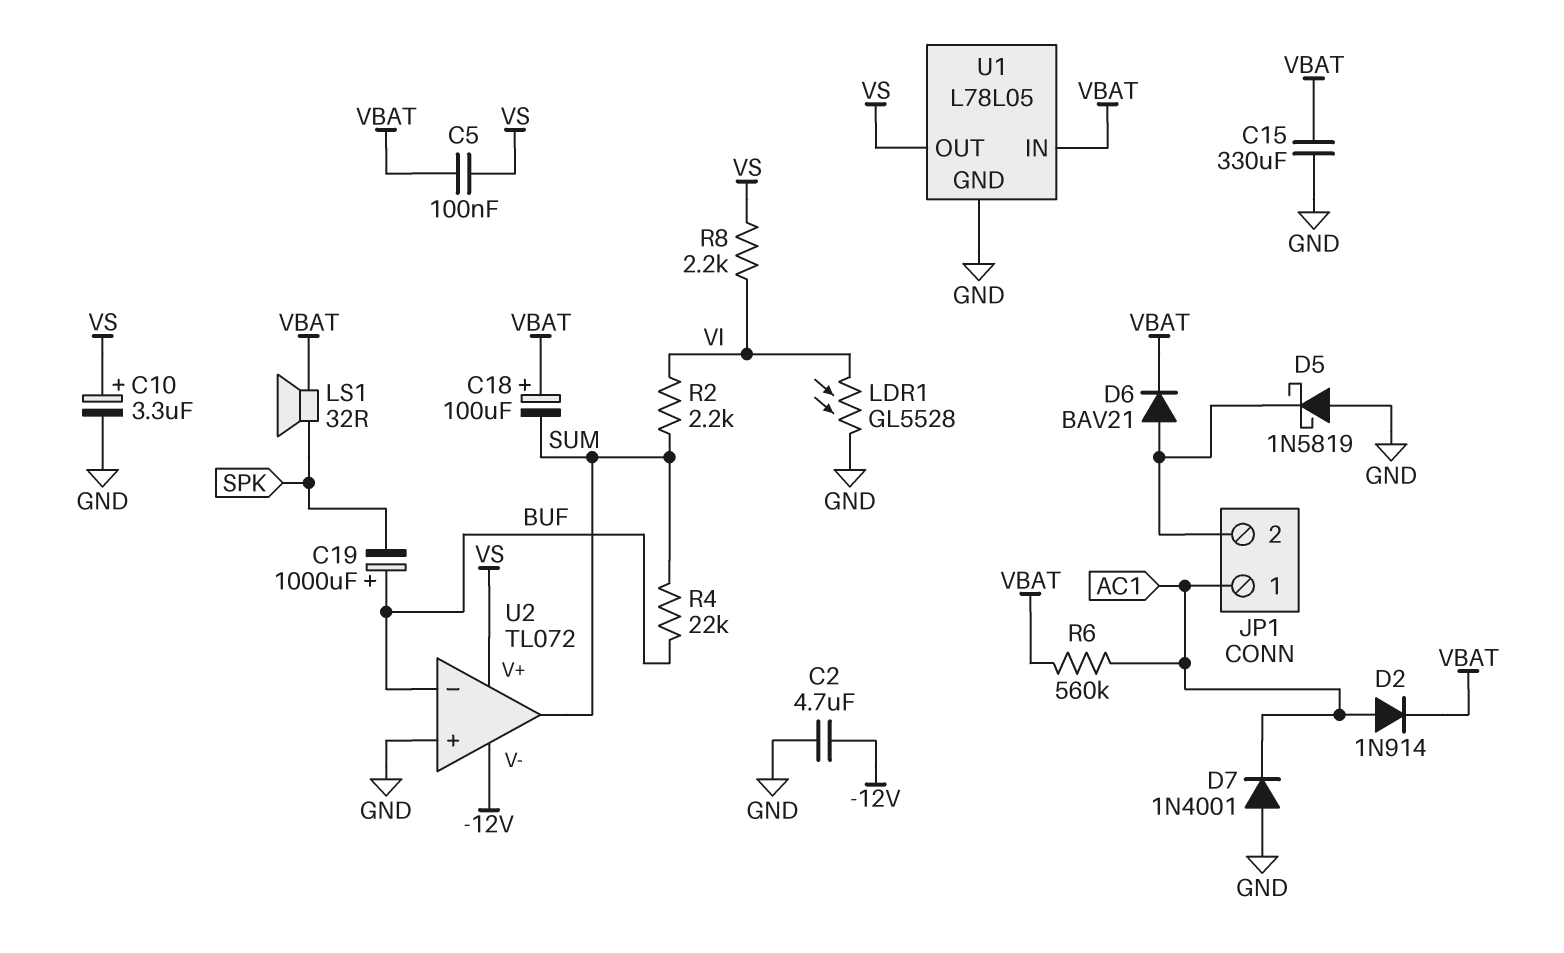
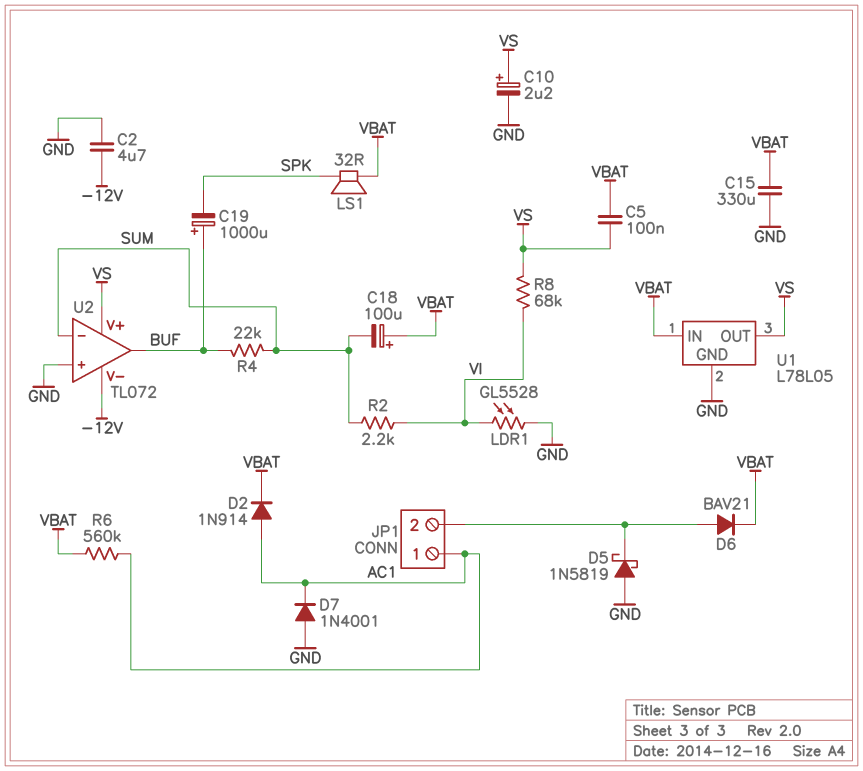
C10: 3.3uF (plus VS, minus GND) -> 2.2uF (plus VS, minus GND)
R8: 2.2k (VI, VS) -> 68k (VI, VS)
U2 pin in-: BUF -> SUM
U2 pin out: SUM -> BUF

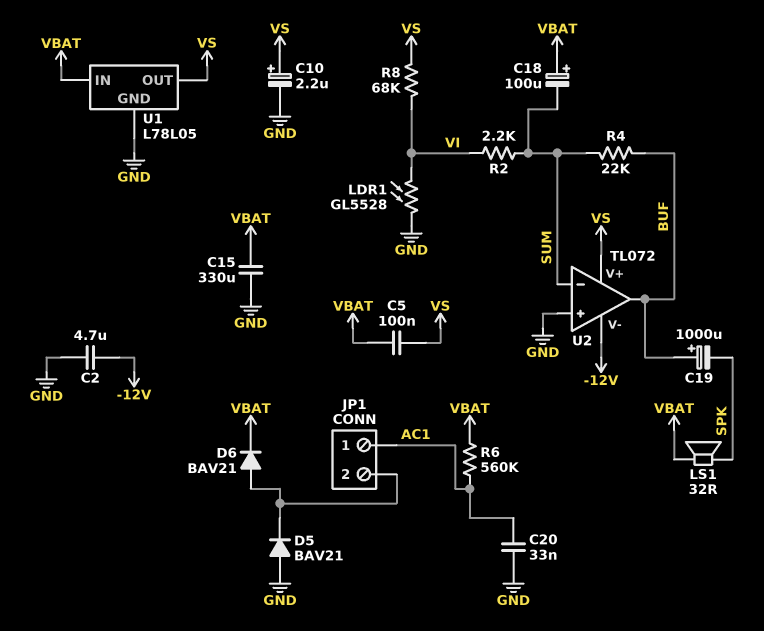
C20: none -> 33nF (AC1, GND)
D2: diode 1N914 (A AC1, K VBAT) -> none
D5: schottky 1N5819 (A GND, K JP1/2) -> diode BAV21 (A GND, K JP1/2)
D7: diode 1N4001 (A GND, K AC1) -> none

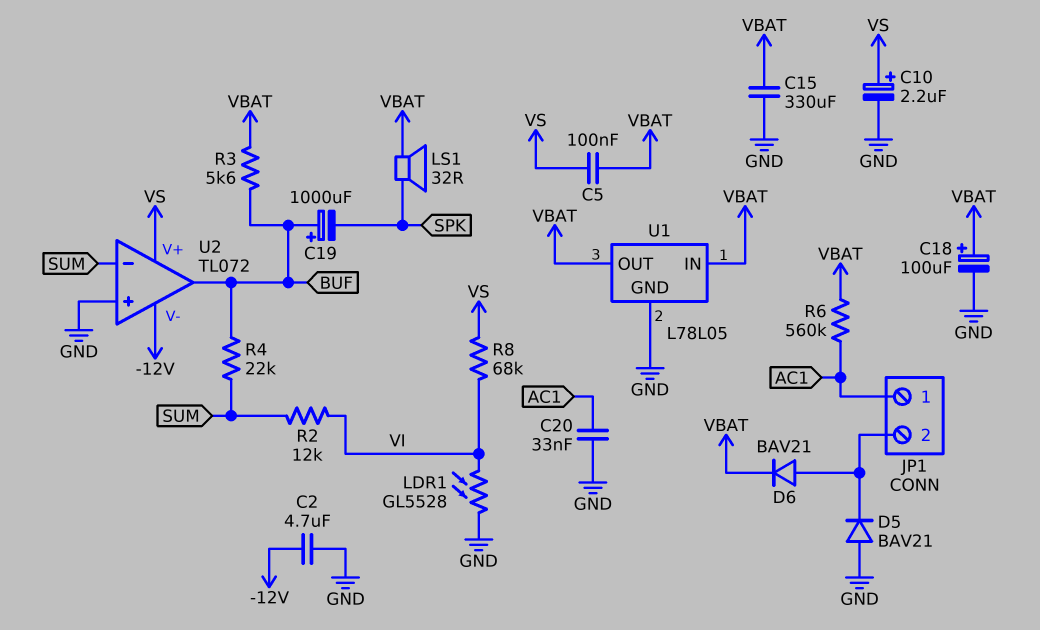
C18: 100uF (plus VBAT, minus SUM) -> 100uF (plus VBAT, minus GND)
R2: 2.2k (SUM, VI) -> 12k (SUM, VI)
R3: none -> 5.6k (BUF, VBAT)
U1 pin OUT: VS -> VBAT

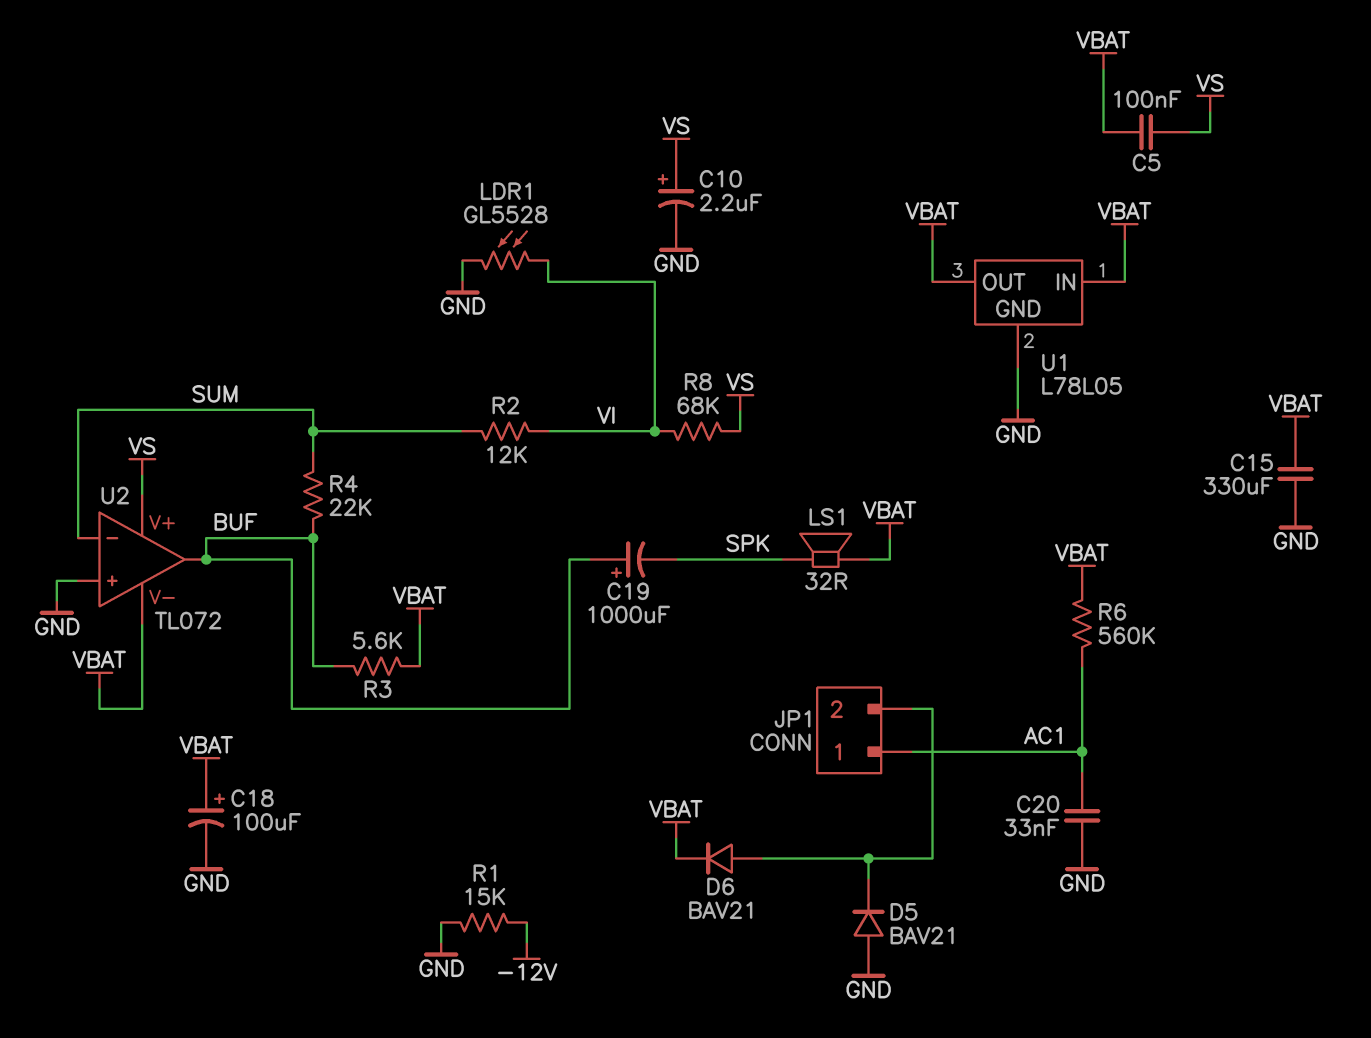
C2: 4.7uF (-12V, GND) -> none
R1: none -> 15k (-12V, GND)
U2 pin V-: -12V -> VBAT

